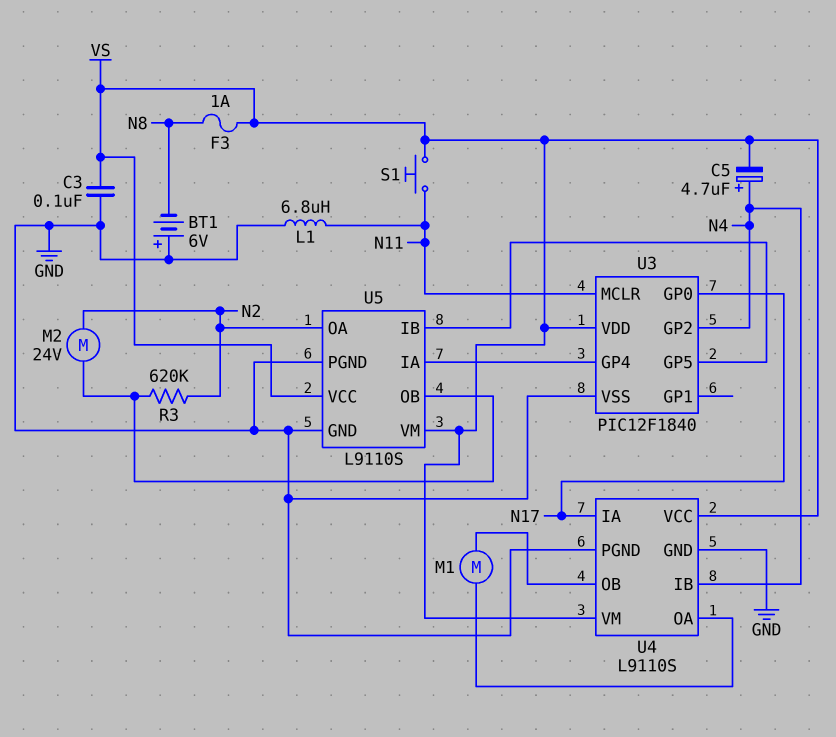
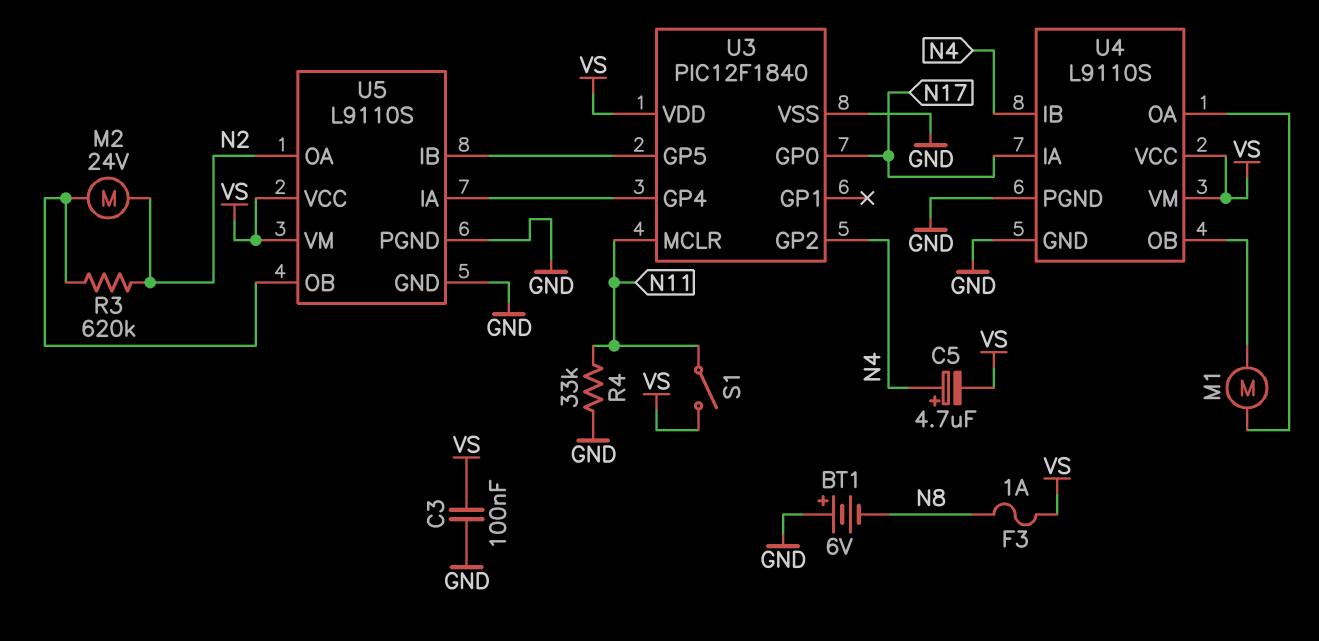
L1: 6.8uH (GND, N11) -> none
R4: none -> 33k (GND, N11)
S1: button (N11, VS) -> switch (N11, VS)

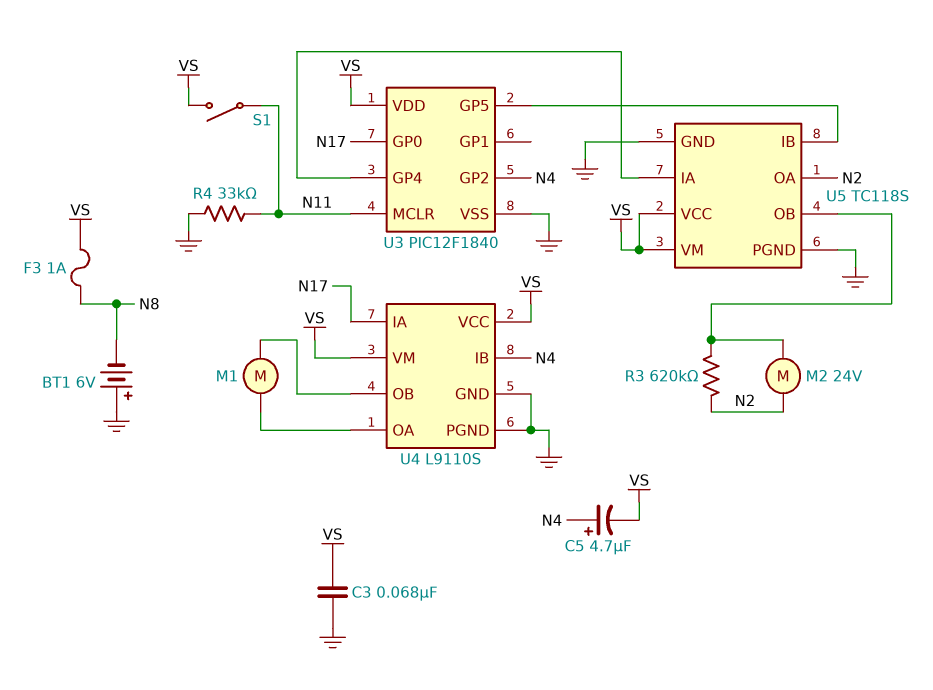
C3: 100nF (GND, VS) -> 68nF (GND, VS)
U5: L9110S -> TC118S

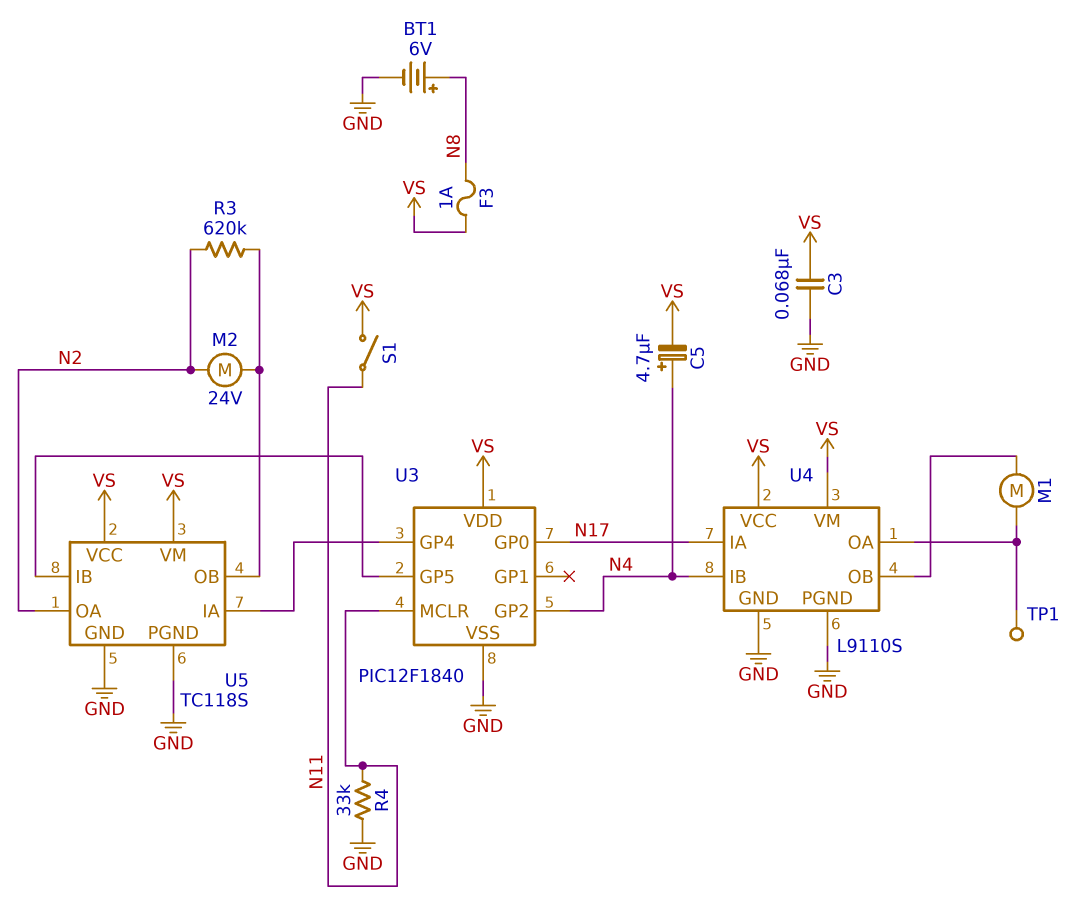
BT1: 6V (plus GND, minus N8) -> 6V (plus N8, minus GND)
TP1: none -> test point (U4/OA)

